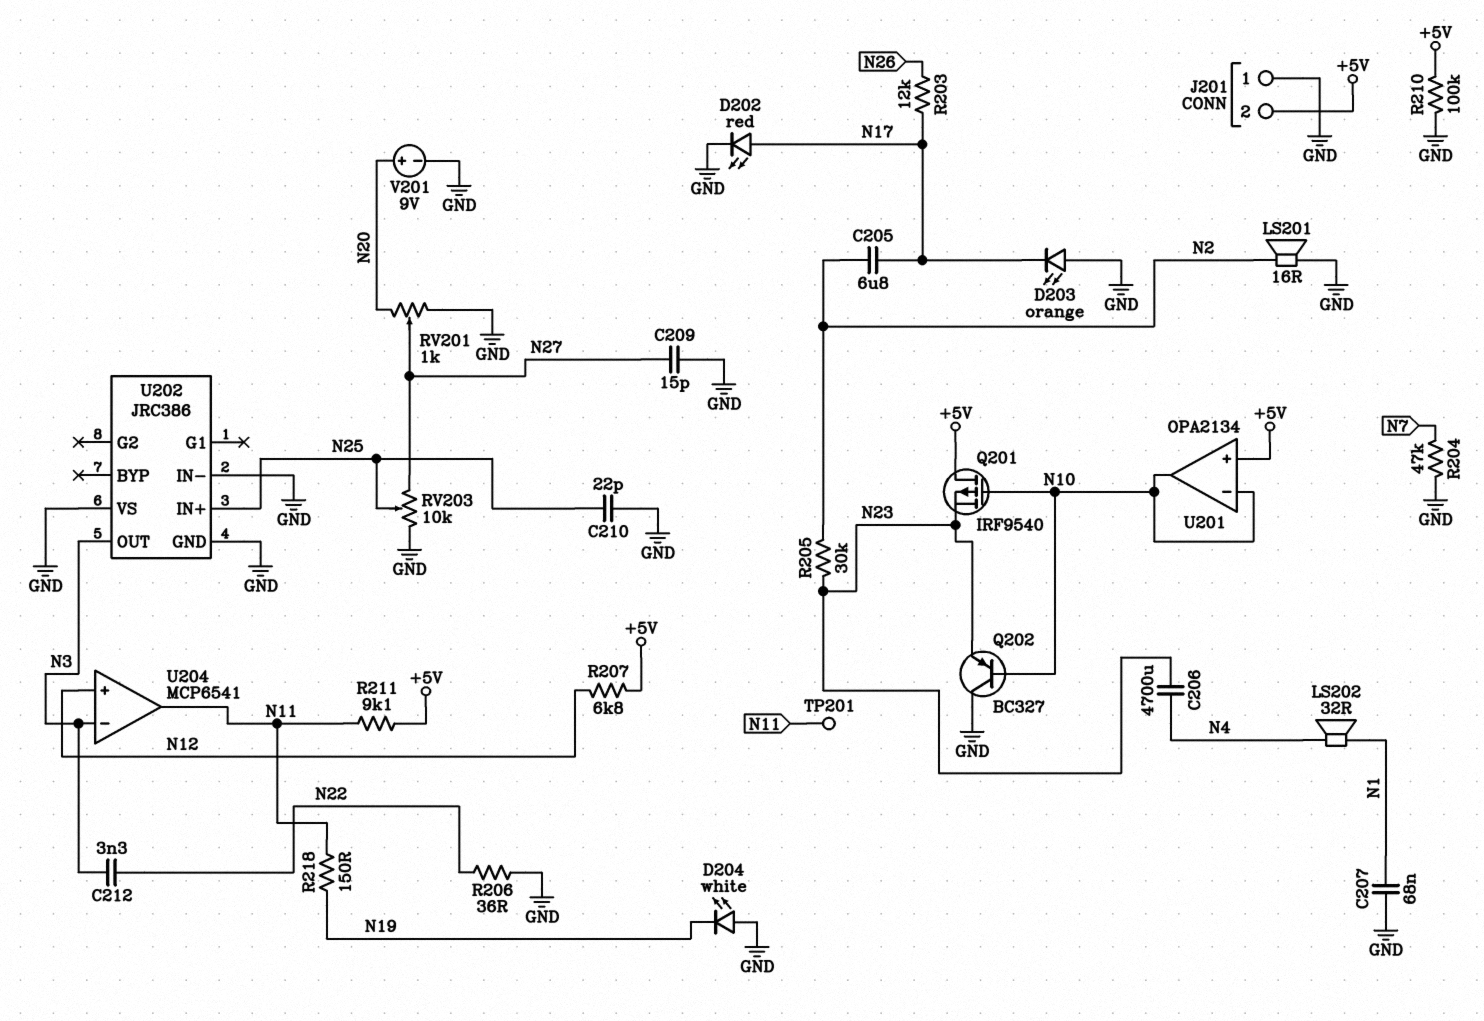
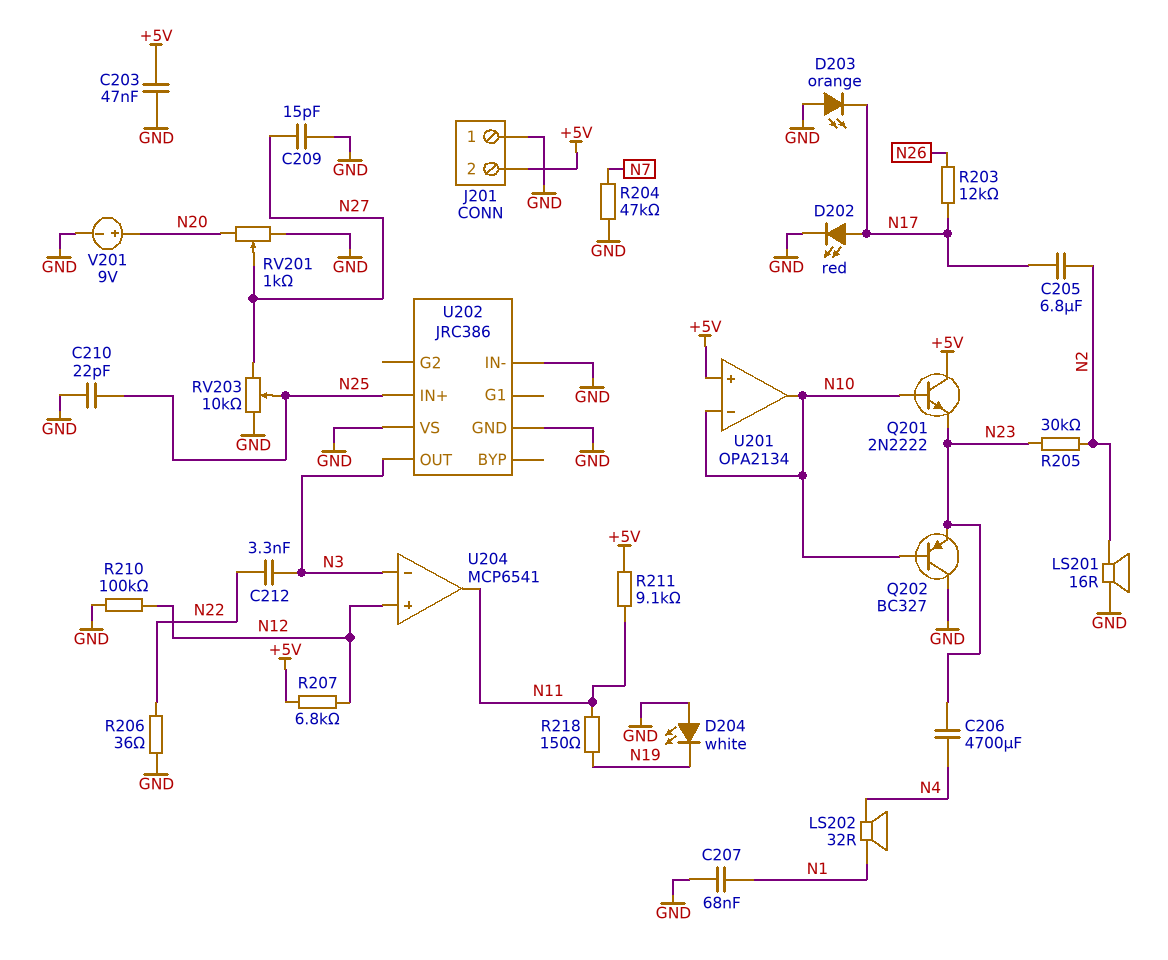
C203: none -> 47nF (+5V, GND)
Q201: PMOS IRF9540 (G N10, D +5V, S N23) -> NPN 2N2222 (B N10, C +5V, E N23)
R210: 100k (+5V, GND) -> 100k (GND, N12)
TP201: test point (N11) -> none

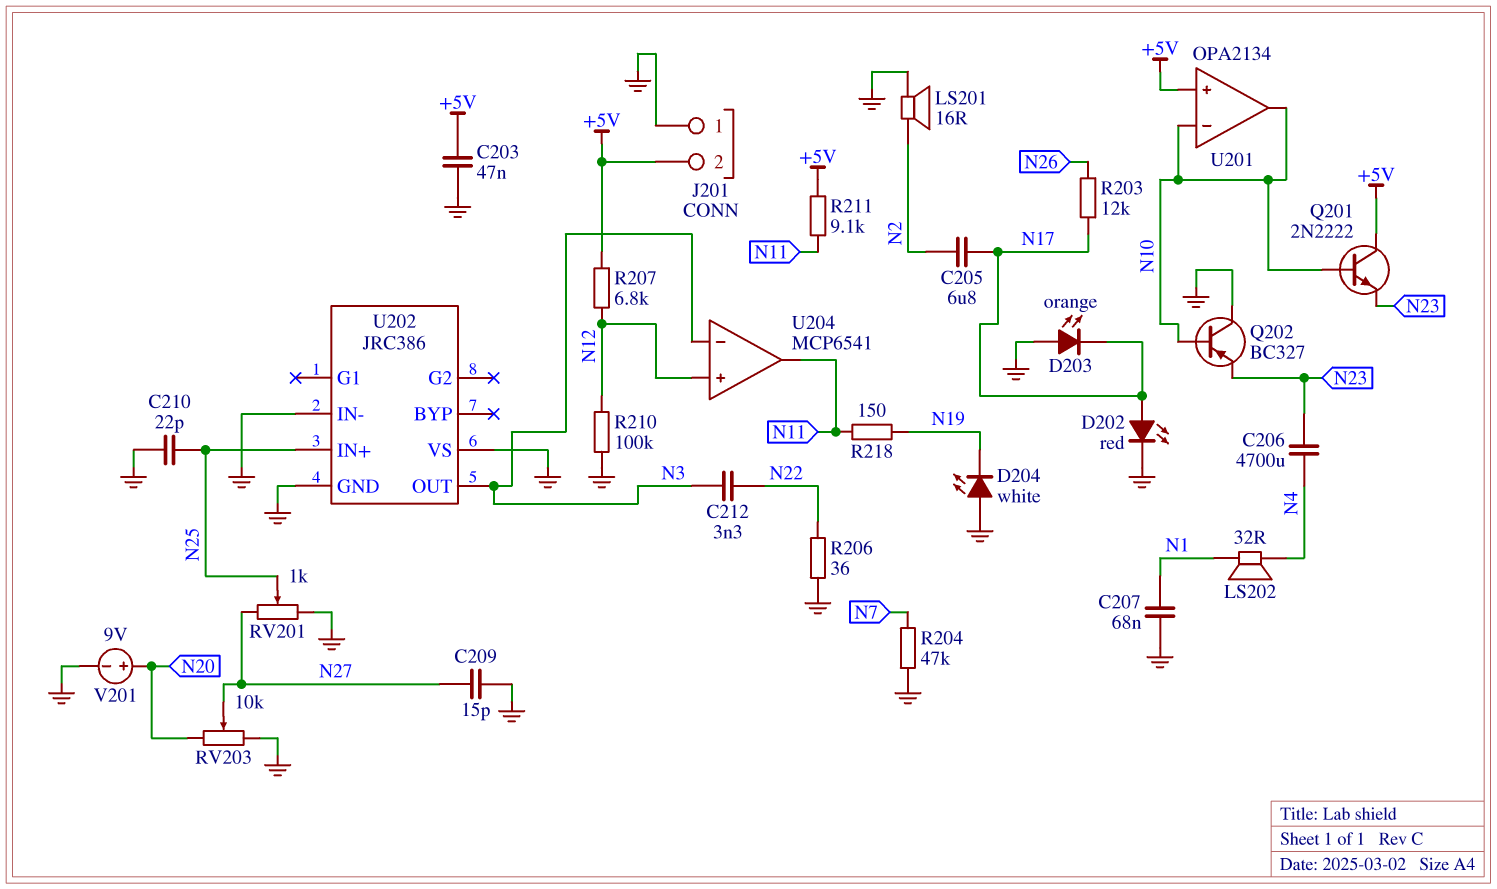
R205: 30k (N2, N23) -> none
RV201: 1k (GND, N20, wiper N27) -> 1k (GND, N27, wiper N25)
RV203: 10k (GND, N27, wiper N25) -> 10k (GND, N20, wiper N27)

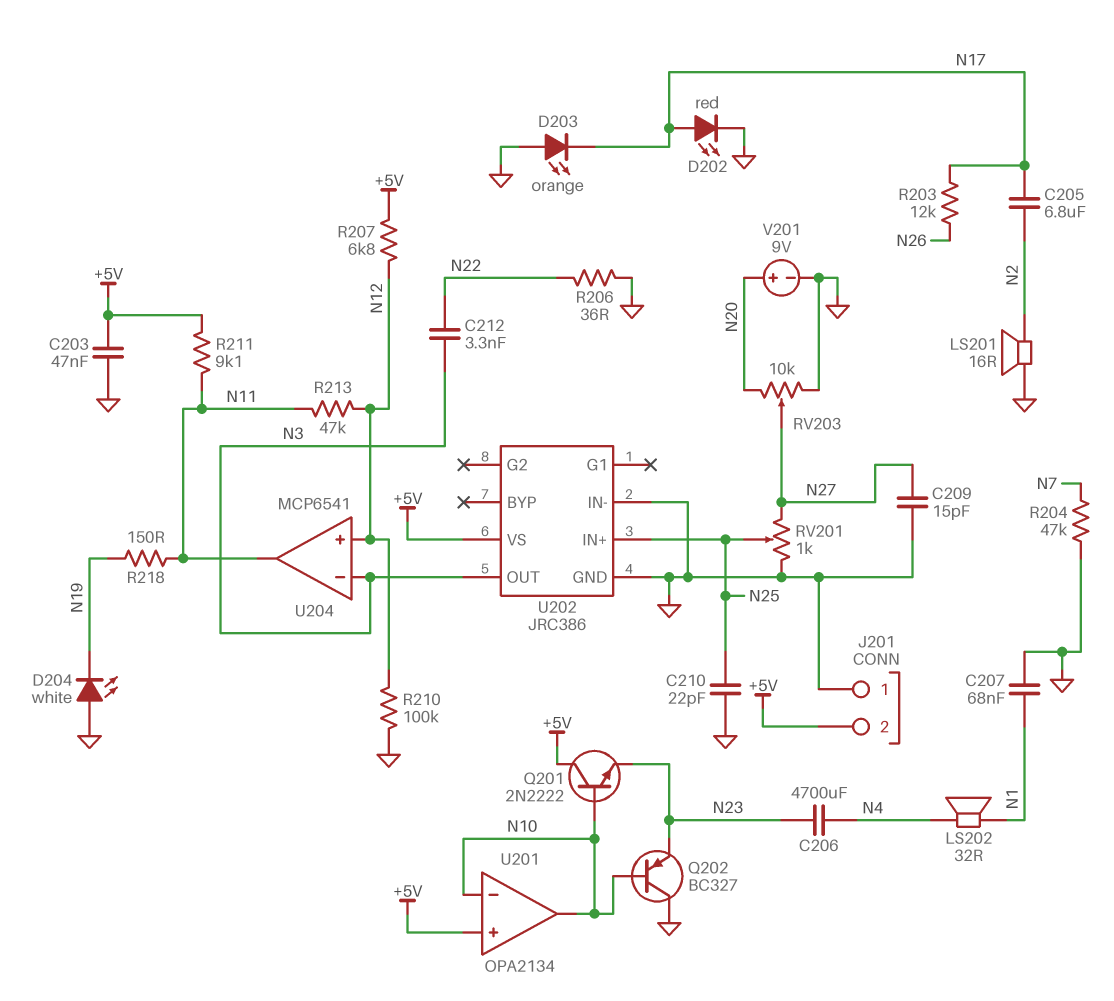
R213: none -> 47k (N11, N12)
U202 pin VS: GND -> +5V

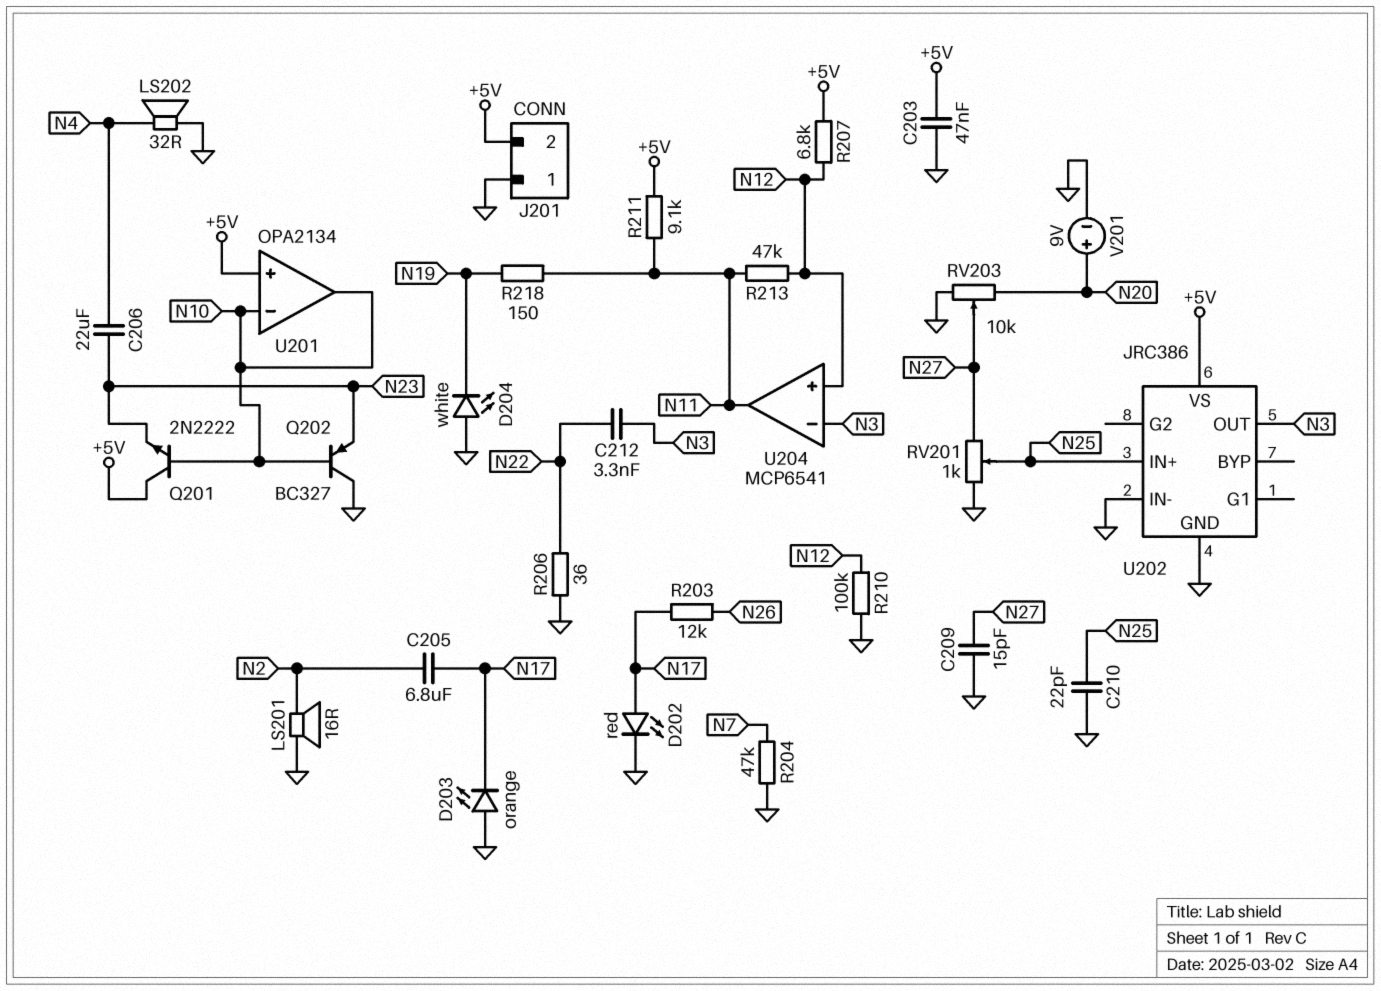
C206: 4700uF (N4, N23) -> 22uF (N4, N23)
C207: 68nF (GND, N1) -> none
LS202: speaker 32R (N1, N4) -> speaker 32R (GND, N4)

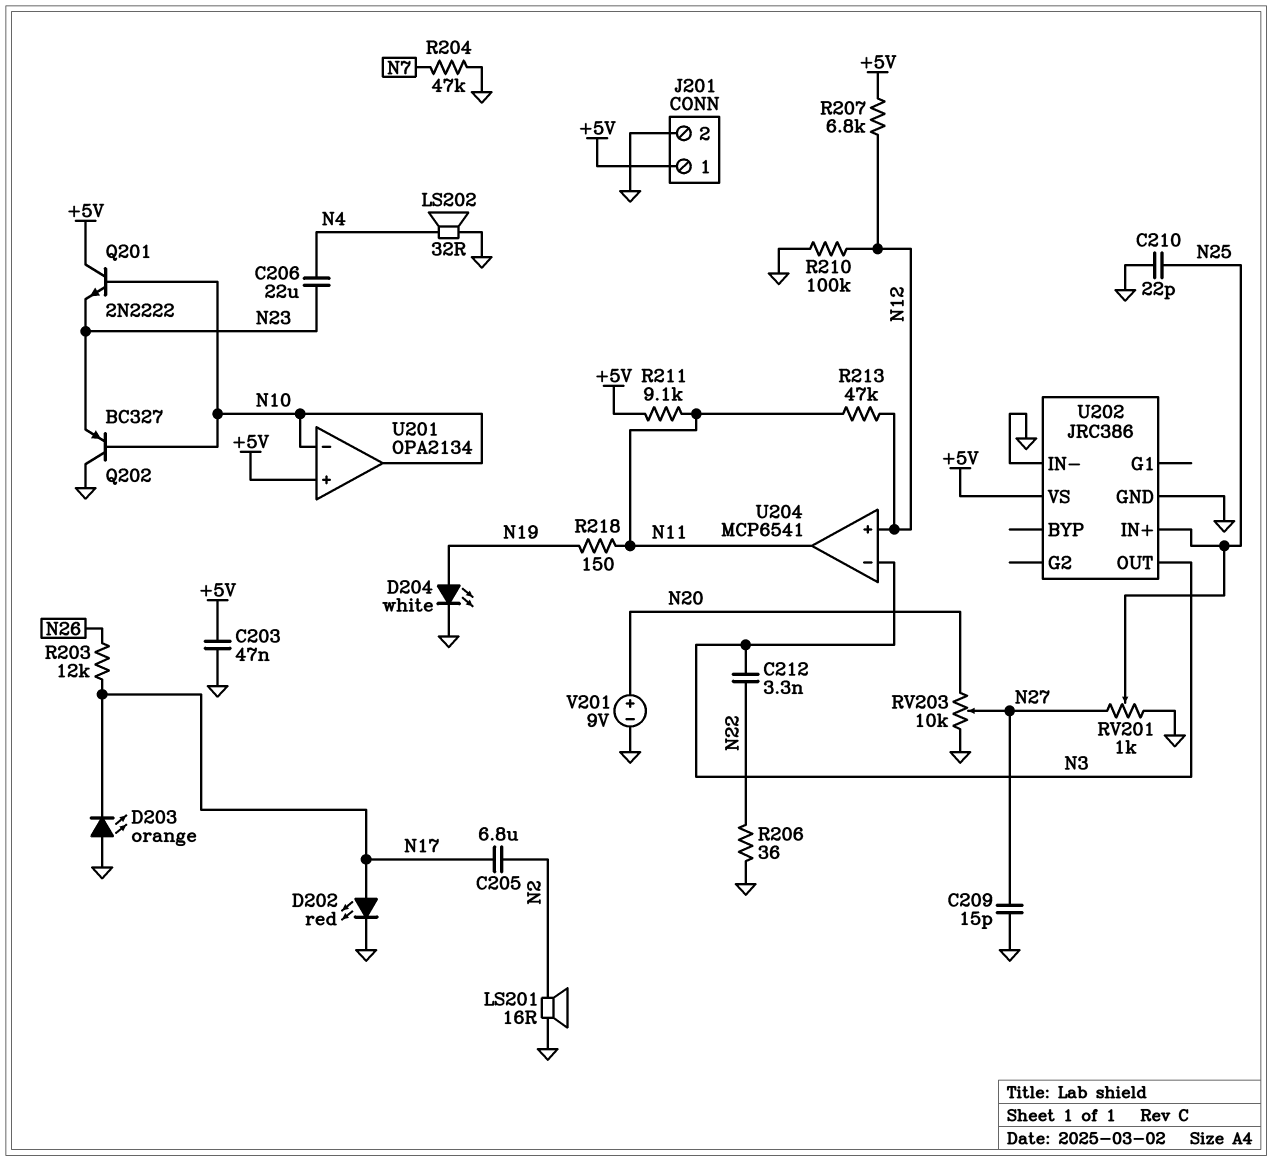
D204: LED white (A GND, K N19) -> LED white (A N19, K GND)
J201 pin 1: GND -> +5V
J201 pin 2: +5V -> GND

